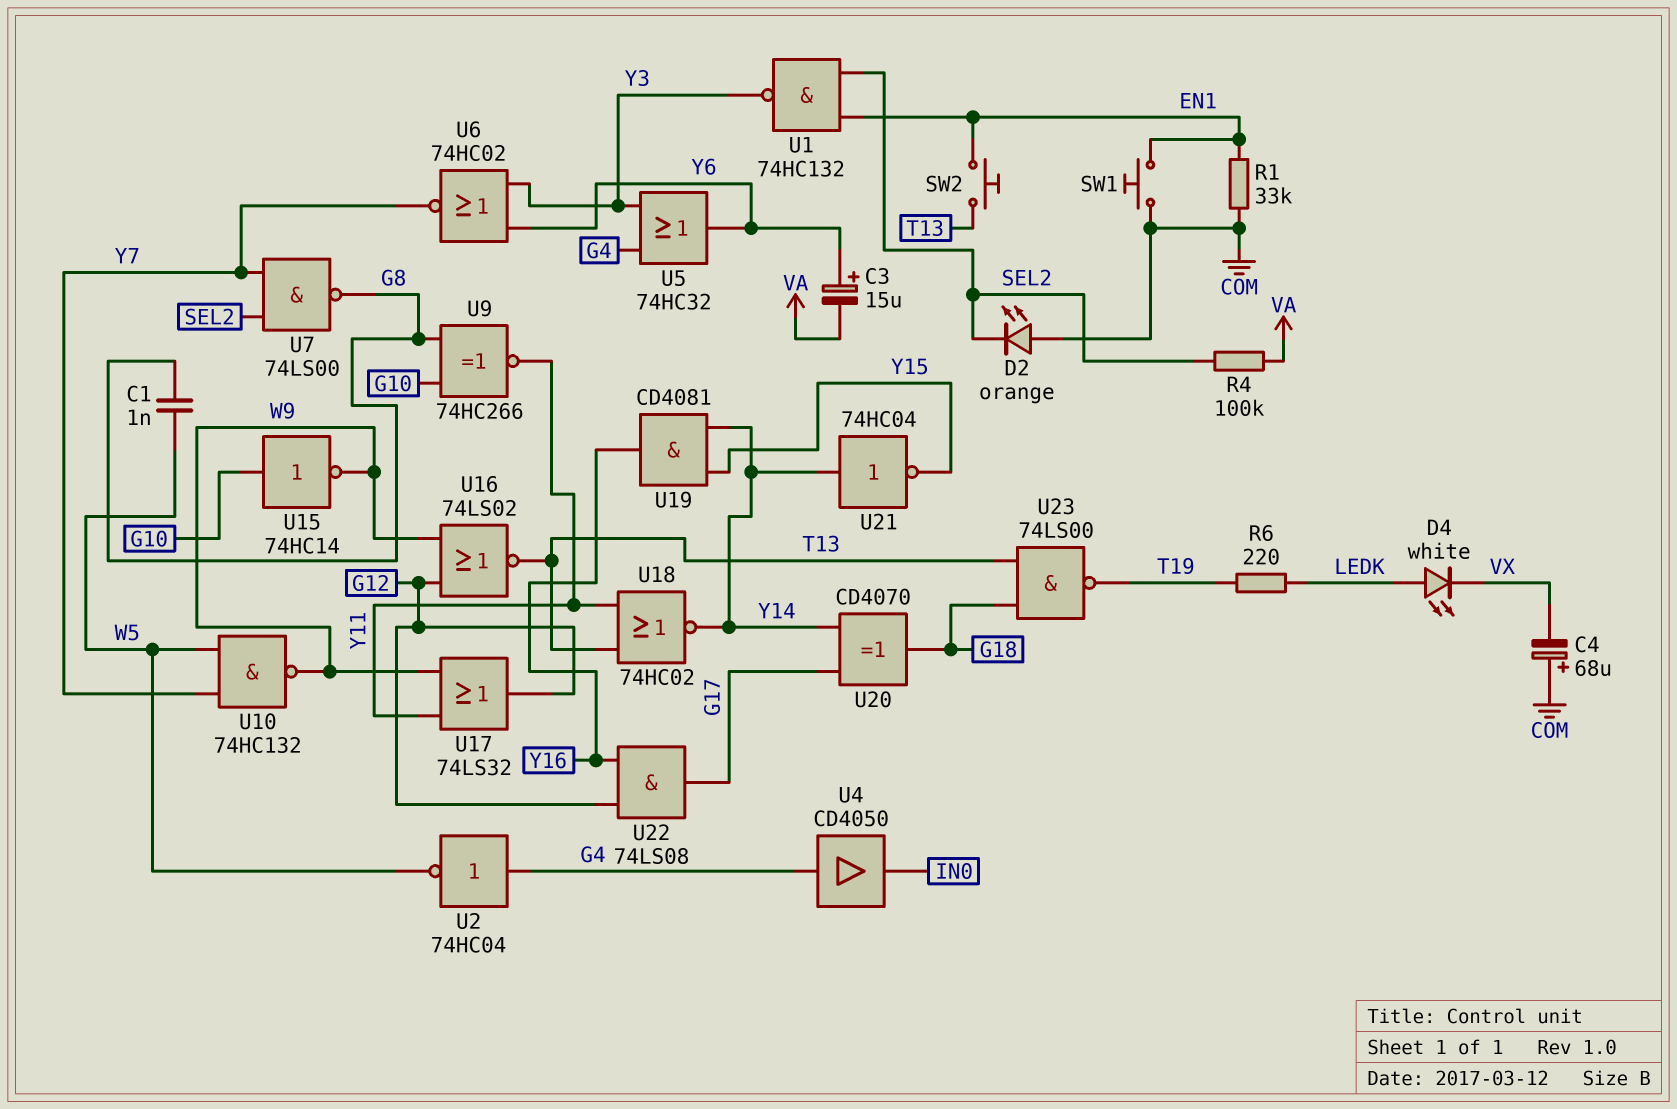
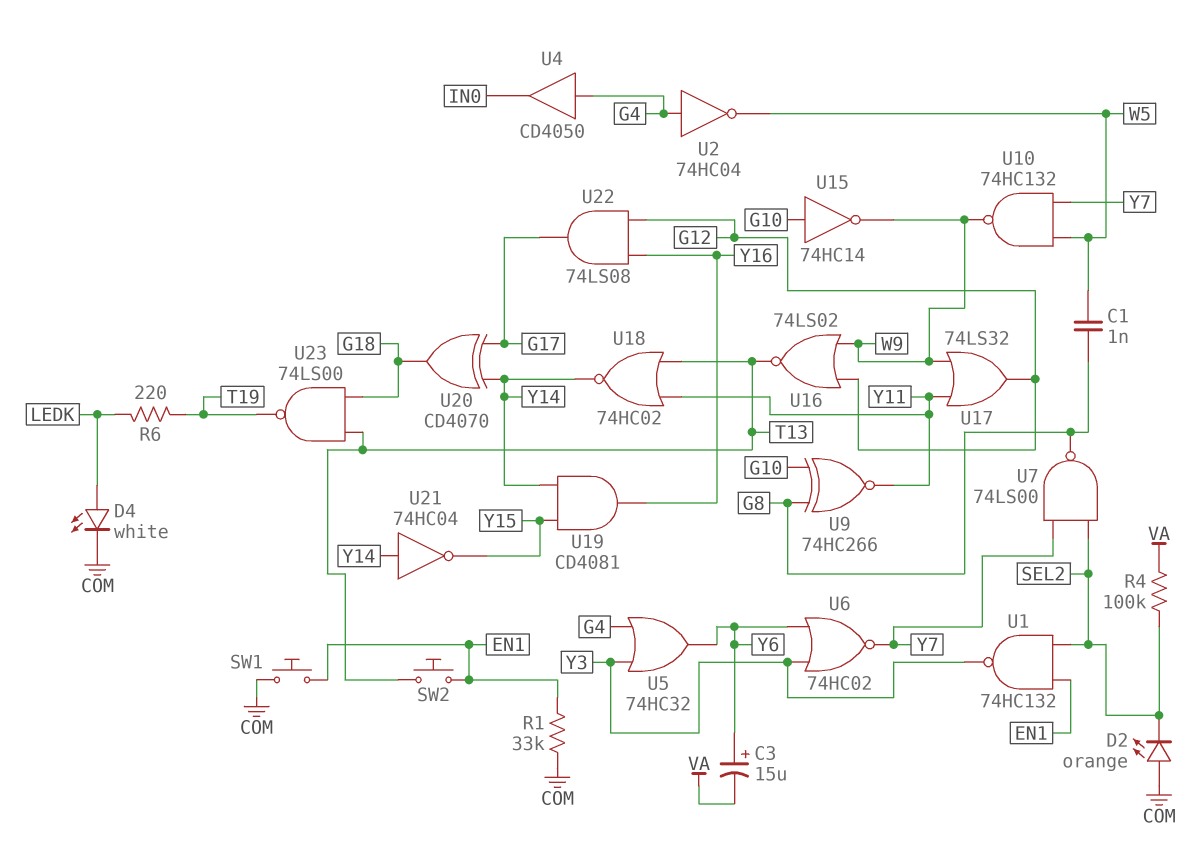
C4: 68uF (plus COM, minus VX) -> none
D4: LED white (A LEDK, K VX) -> LED white (A LEDK, K COM)

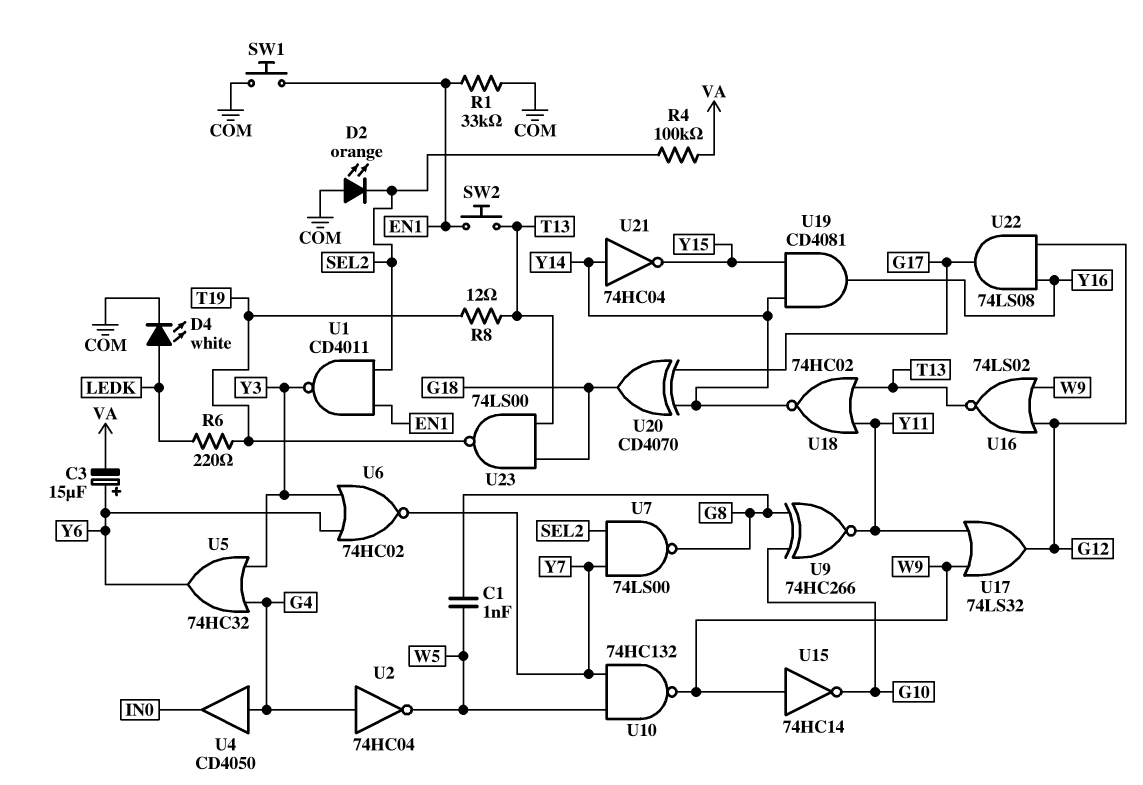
R8: none -> 12 (T13, T19)
U1: NAND 74HC132 (in EN1, in SEL2, out Y3) -> NAND CD4011 (in EN1, in SEL2, out Y3)
U15: NOT 74HC14 (in G10, out W9) -> NOT 74HC14 (in W9, out G10)

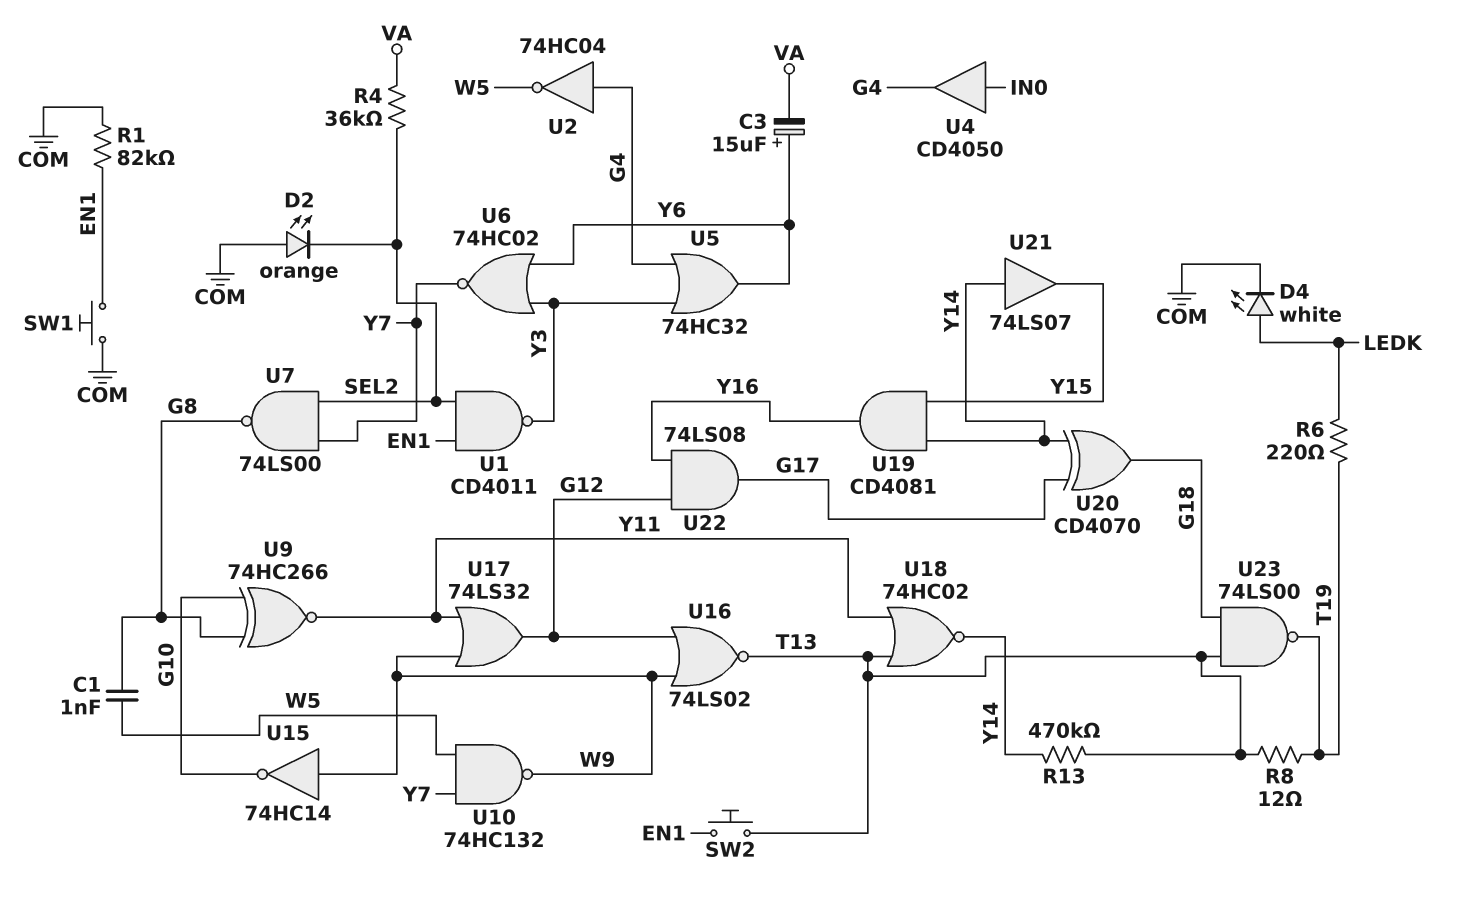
R1: 33k (COM, EN1) -> 82k (COM, EN1)
R4: 100k (SEL2, VA) -> 36k (SEL2, VA)
R13: none -> 470k (T13, Y14)
U4: buffer CD4050 (in G4, out IN0) -> buffer CD4050 (in IN0, out G4)
U21: NOT 74HC04 (in Y14, out Y15) -> buffer 74LS07 (in Y14, out Y15)

